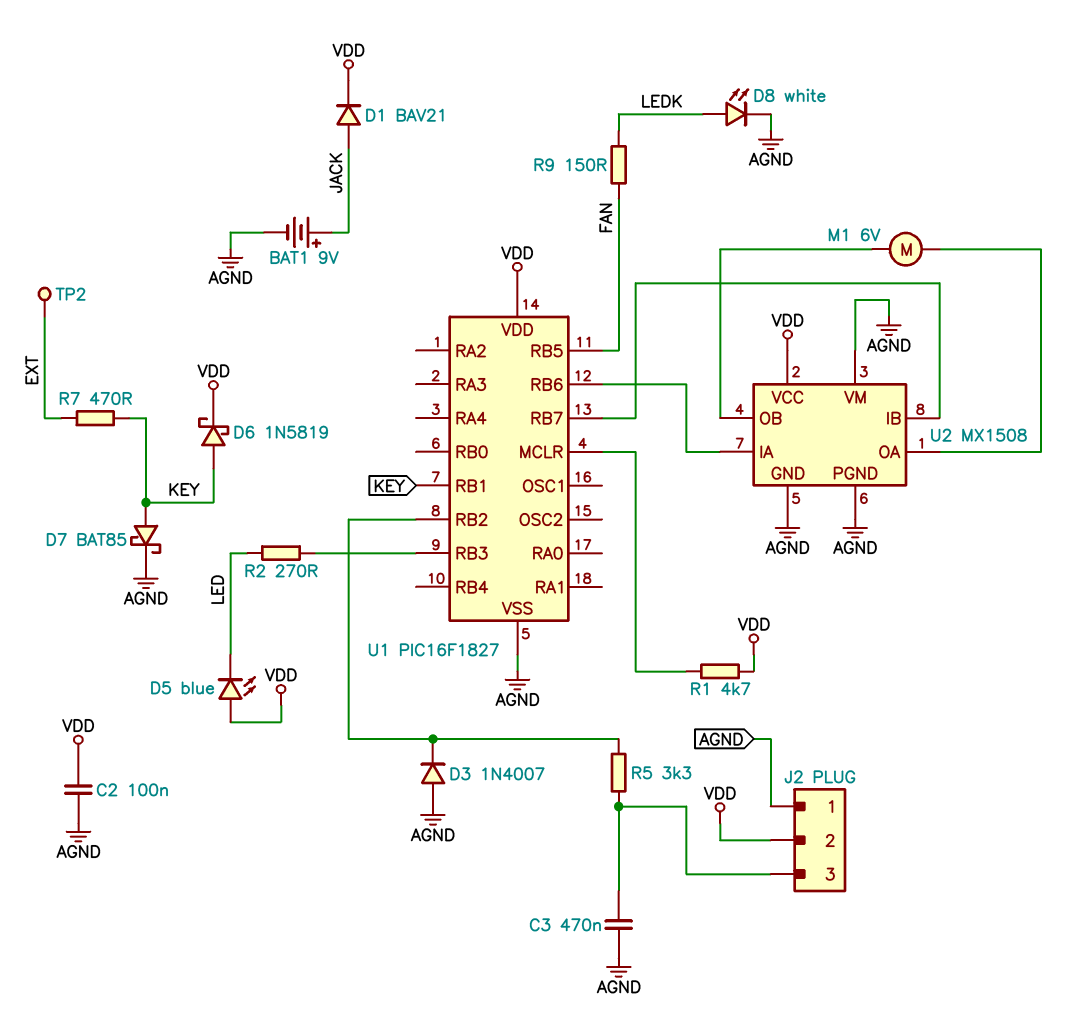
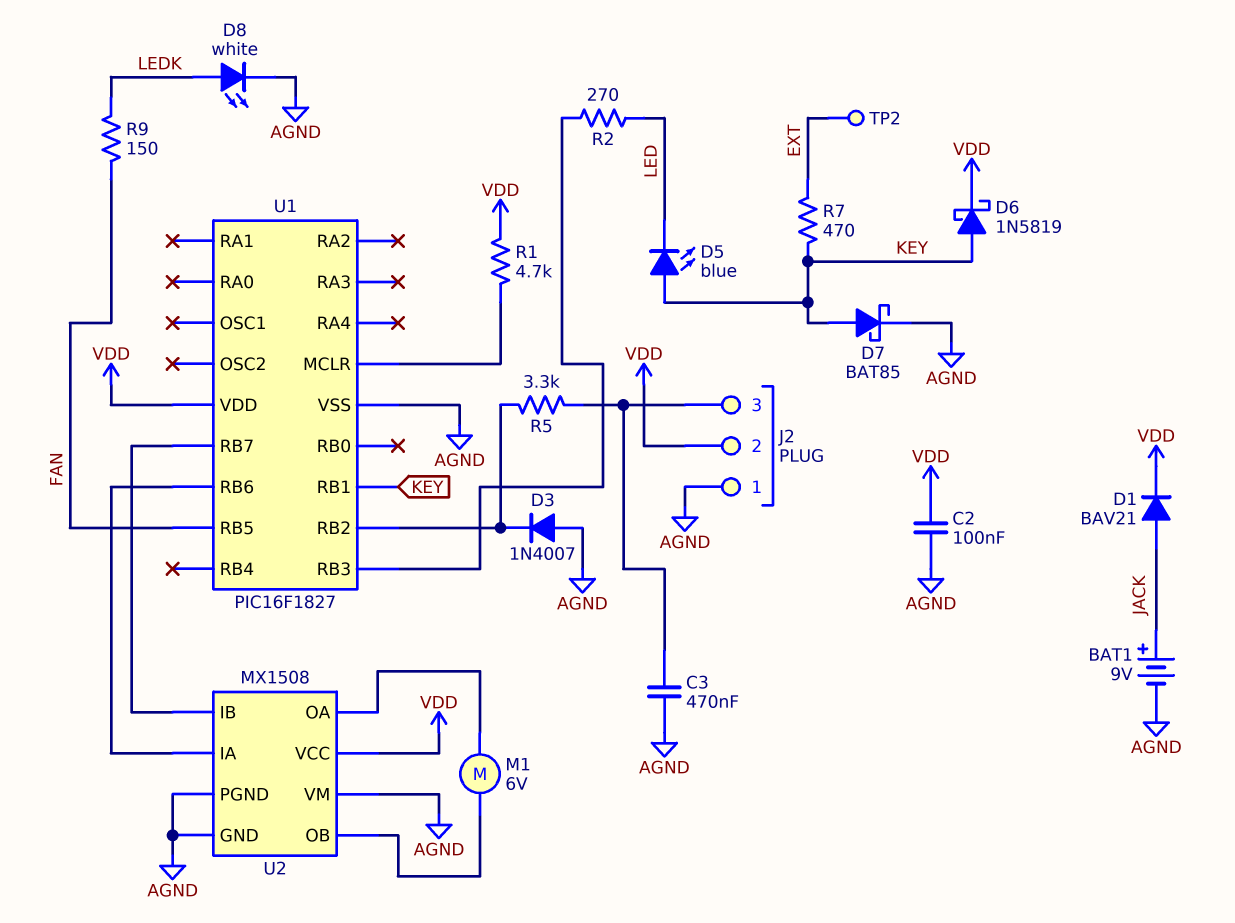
D5: LED blue (A VDD, K LED) -> LED blue (A KEY, K LED)

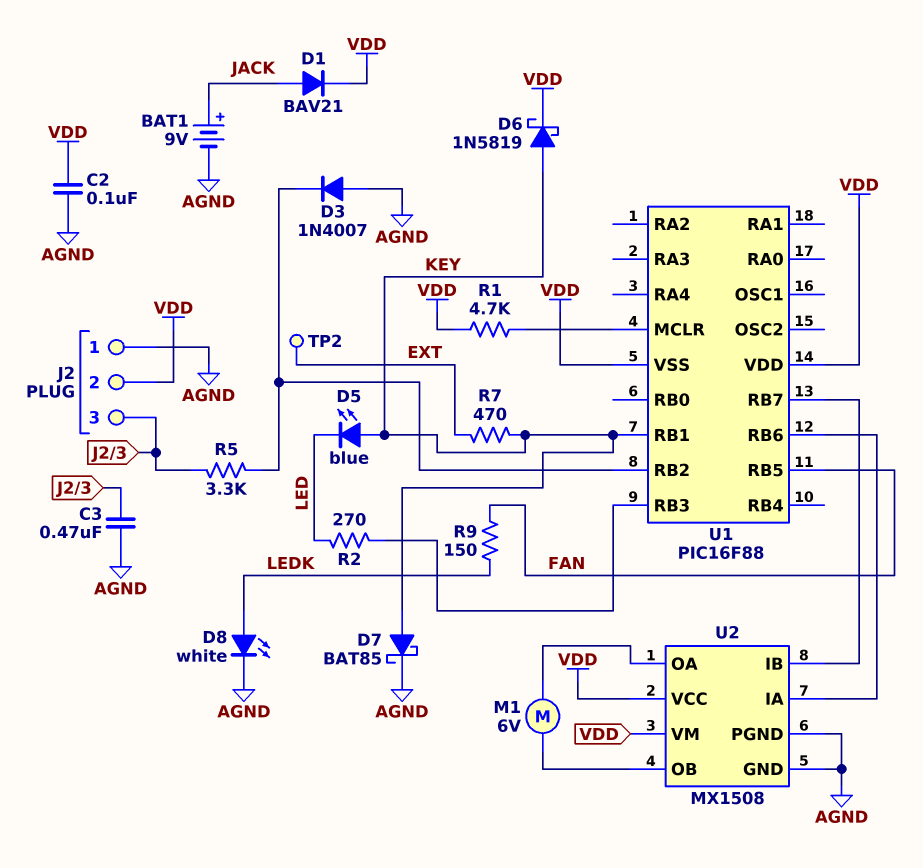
U1: PIC16F1827 -> PIC16F88
U1 pin VSS: AGND -> VDD
U2 pin VM: AGND -> VDD

